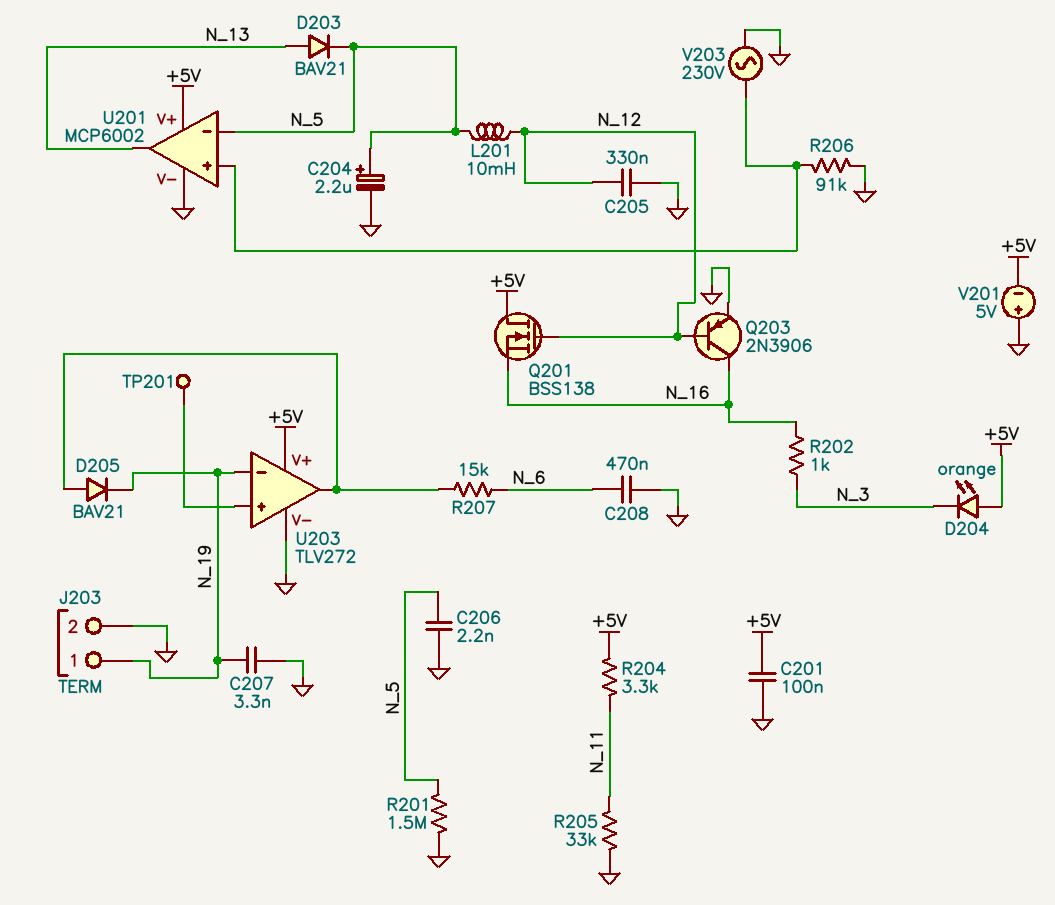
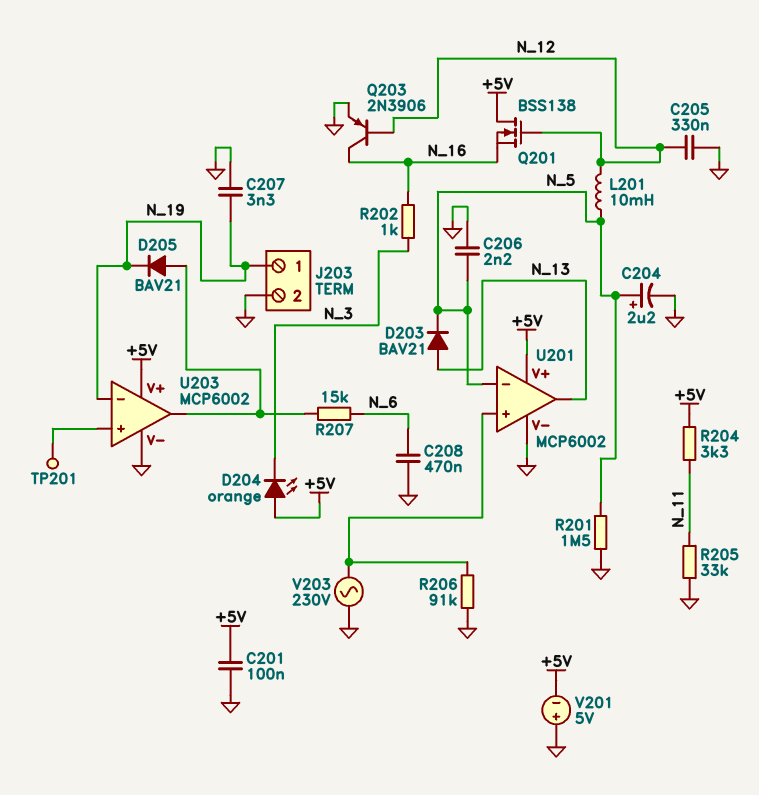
U203: TLV272 -> MCP6002

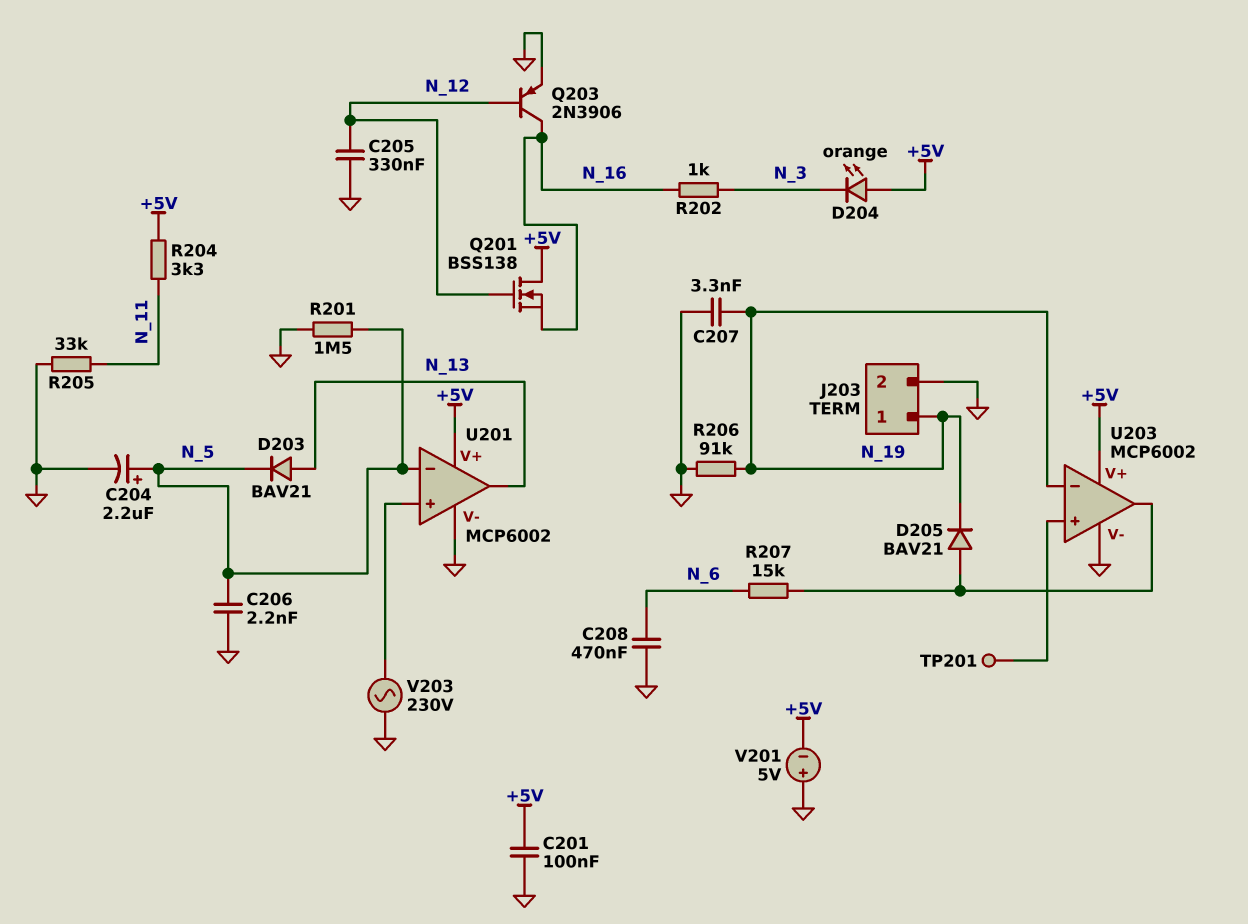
L201: 10mH (N_5, N_12) -> none
R206: 91k (GND, U201/in+) -> 91k (GND, N_19)

